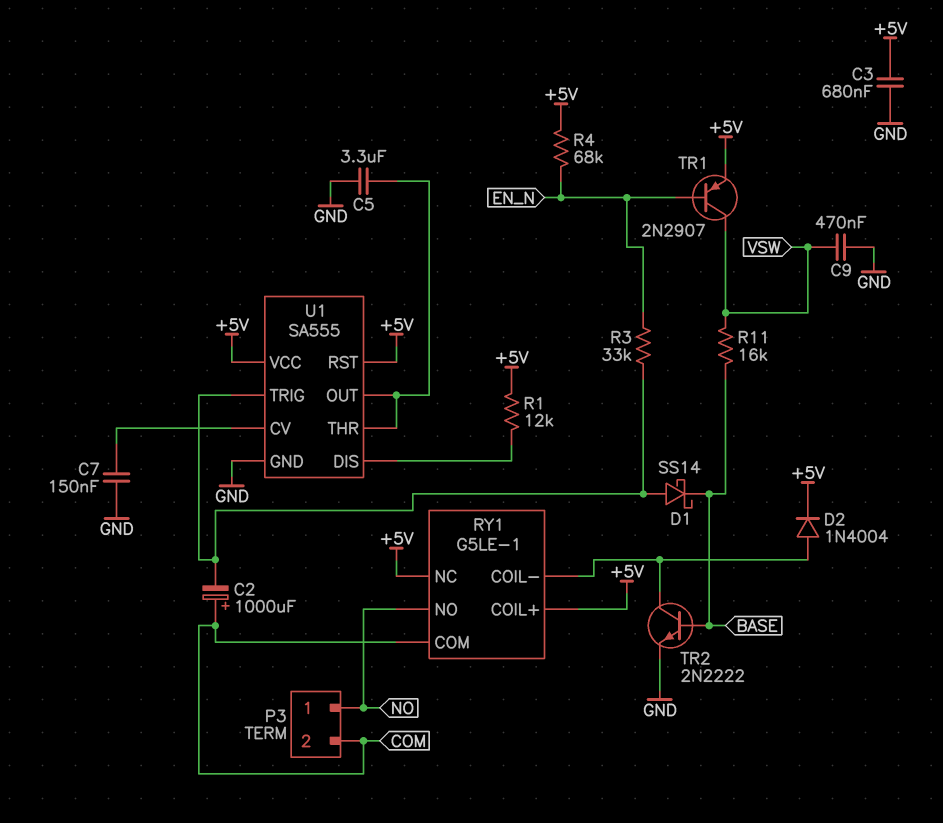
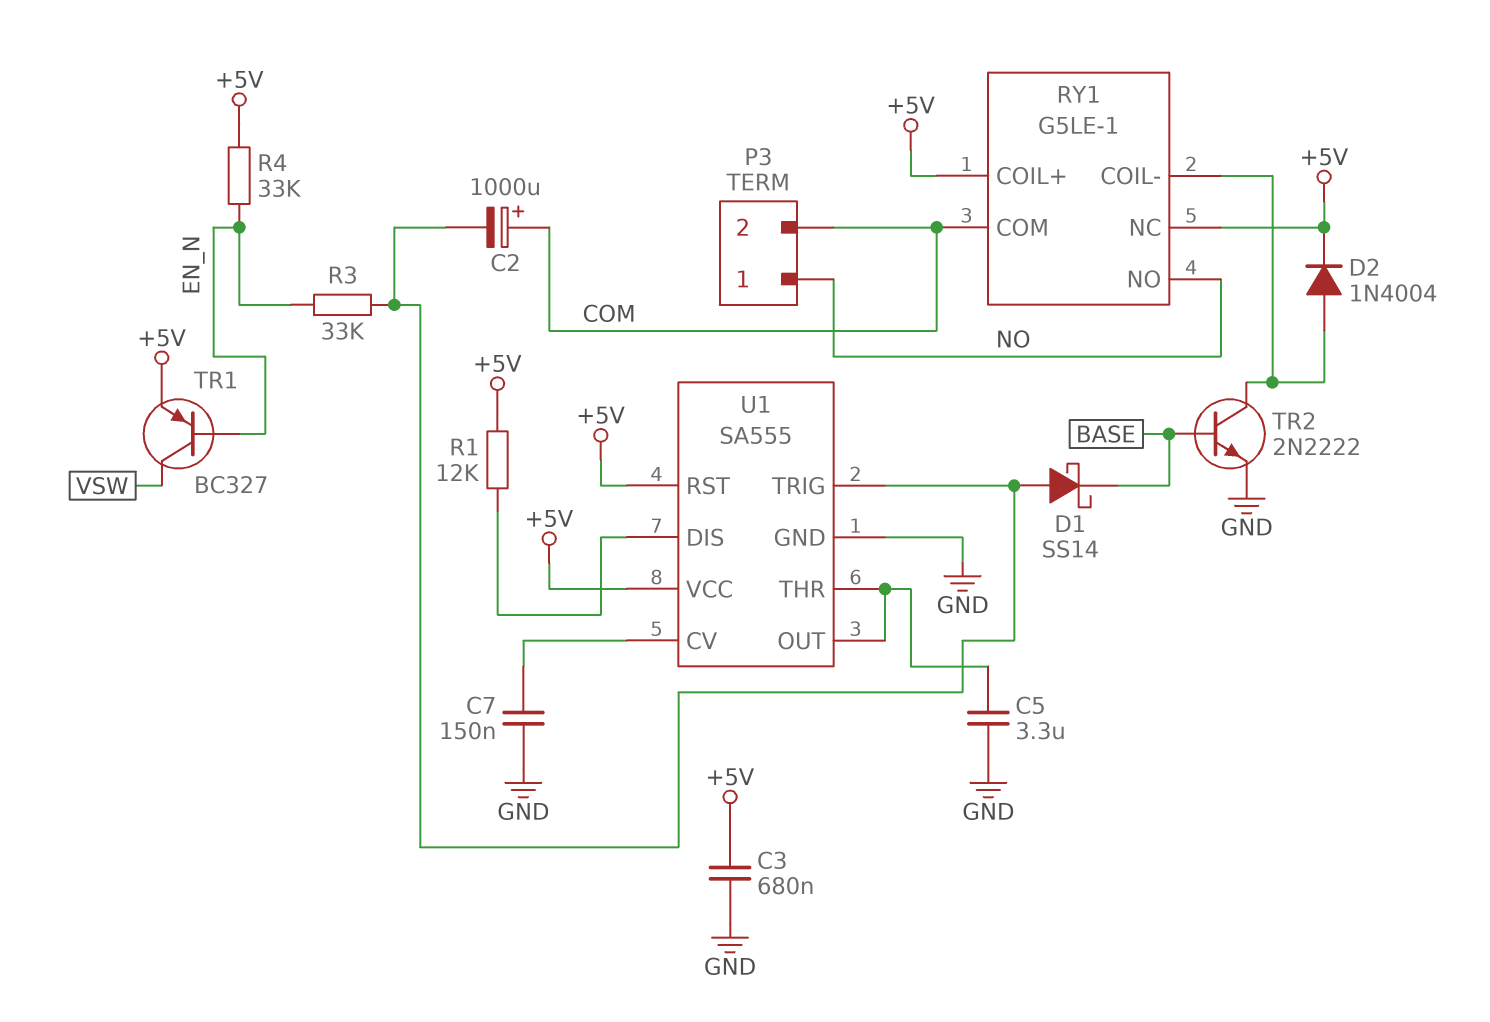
C9: 470nF (GND, VSW) -> none
R4: 68k (+5V, EN_N) -> 33k (+5V, EN_N)
R11: 16k (BASE, VSW) -> none
TR1: PNP 2N2907 (B EN_N, C VSW, E +5V) -> PNP BC327 (B EN_N, C VSW, E +5V)

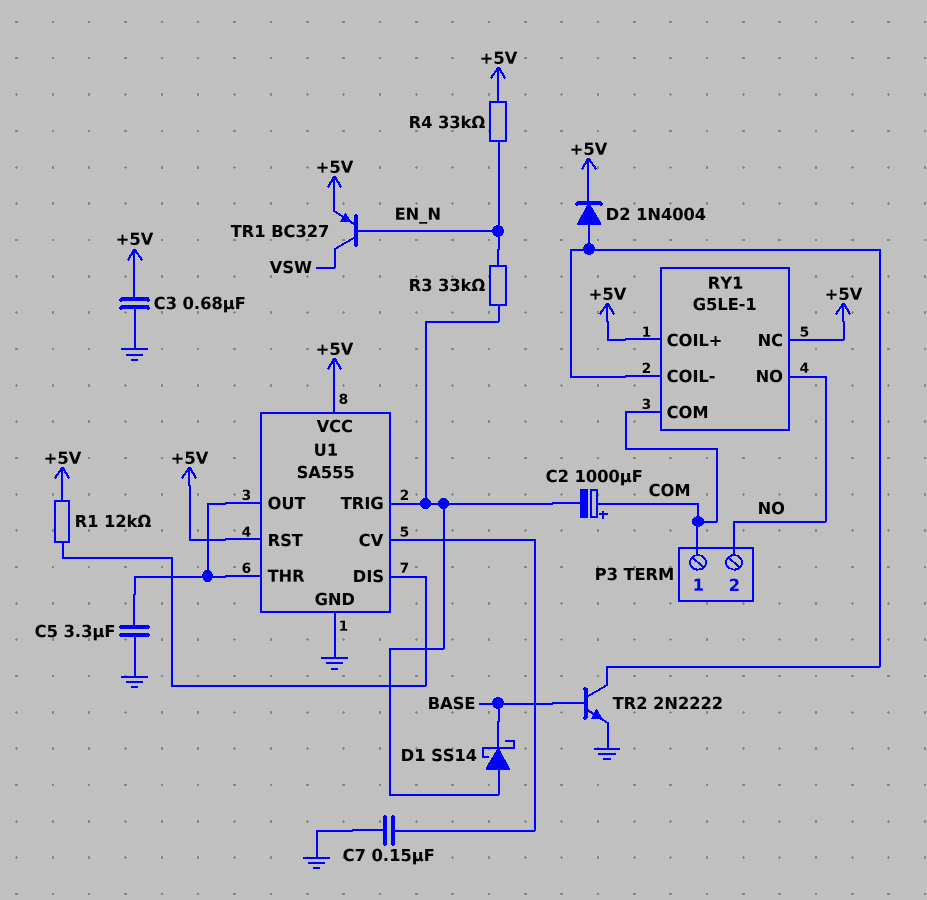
P3 pin 1: NO -> COM
P3 pin 2: COM -> NO

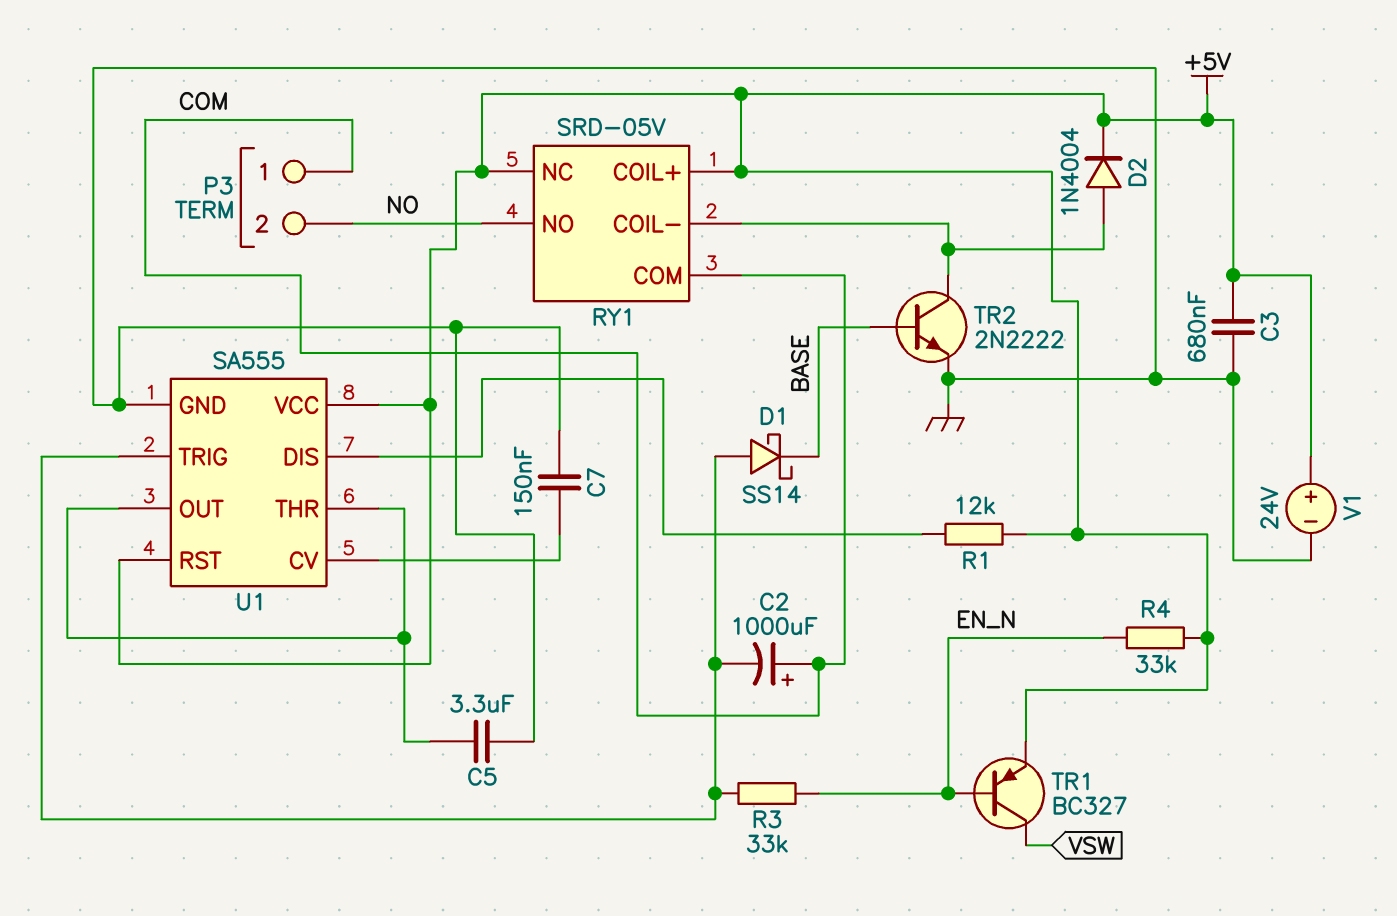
RY1: G5LE-1 -> SRD-05V
V1: none -> 24V (plus +5V, minus GND)

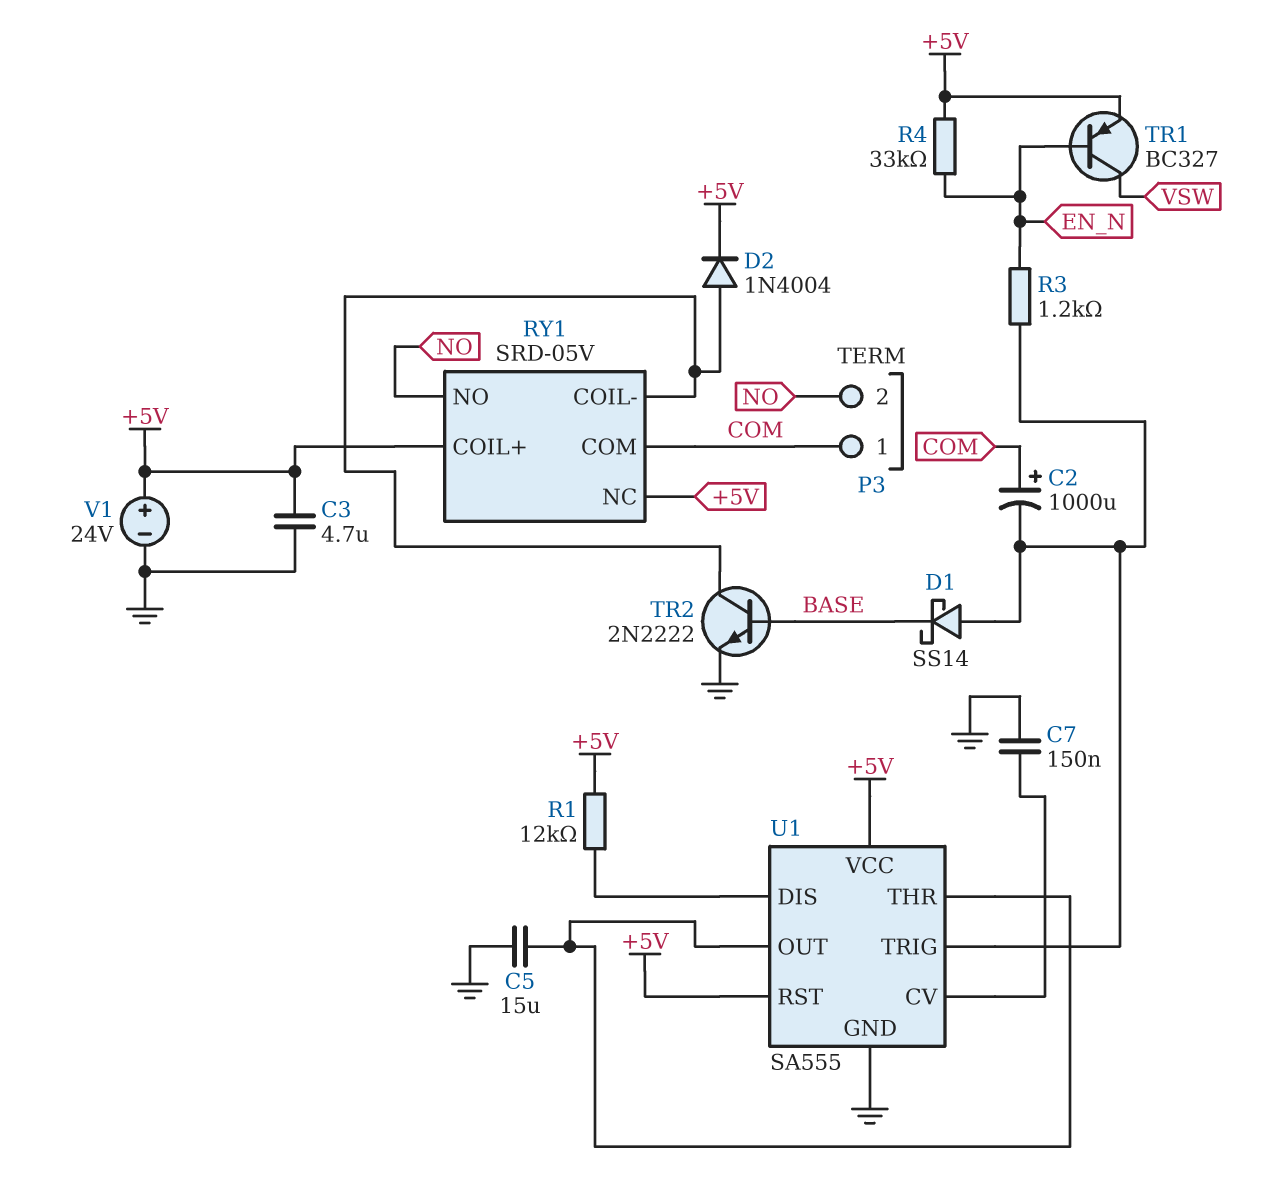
C3: 680nF (+5V, GND) -> 4.7uF (+5V, GND)
C5: 3.3uF (GND, U1/OUT) -> 15uF (GND, U1/OUT)
R3: 33k (EN_N, U1/TRIG) -> 1.2k (EN_N, U1/TRIG)

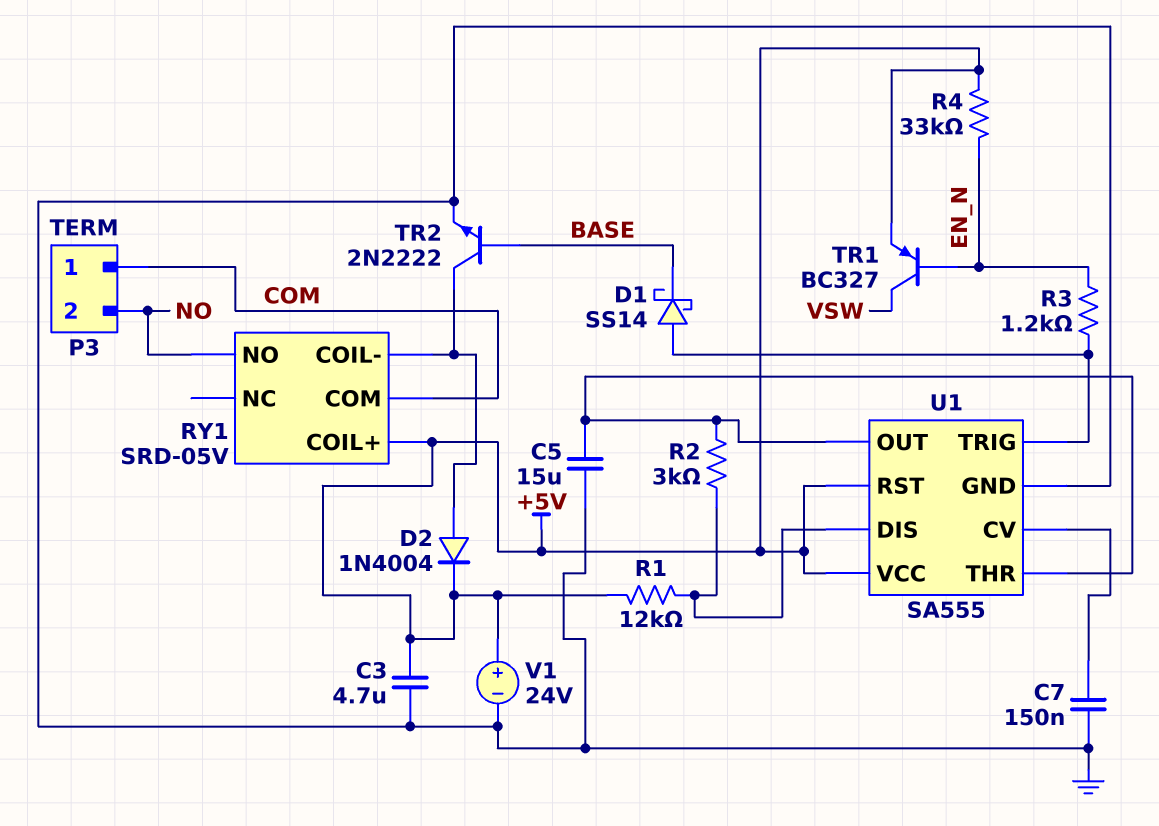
C2: 1000uF (plus COM, minus U1/TRIG) -> none
R2: none -> 3k (U1/DIS, U1/OUT)
RY1 pin NC: +5V -> none

